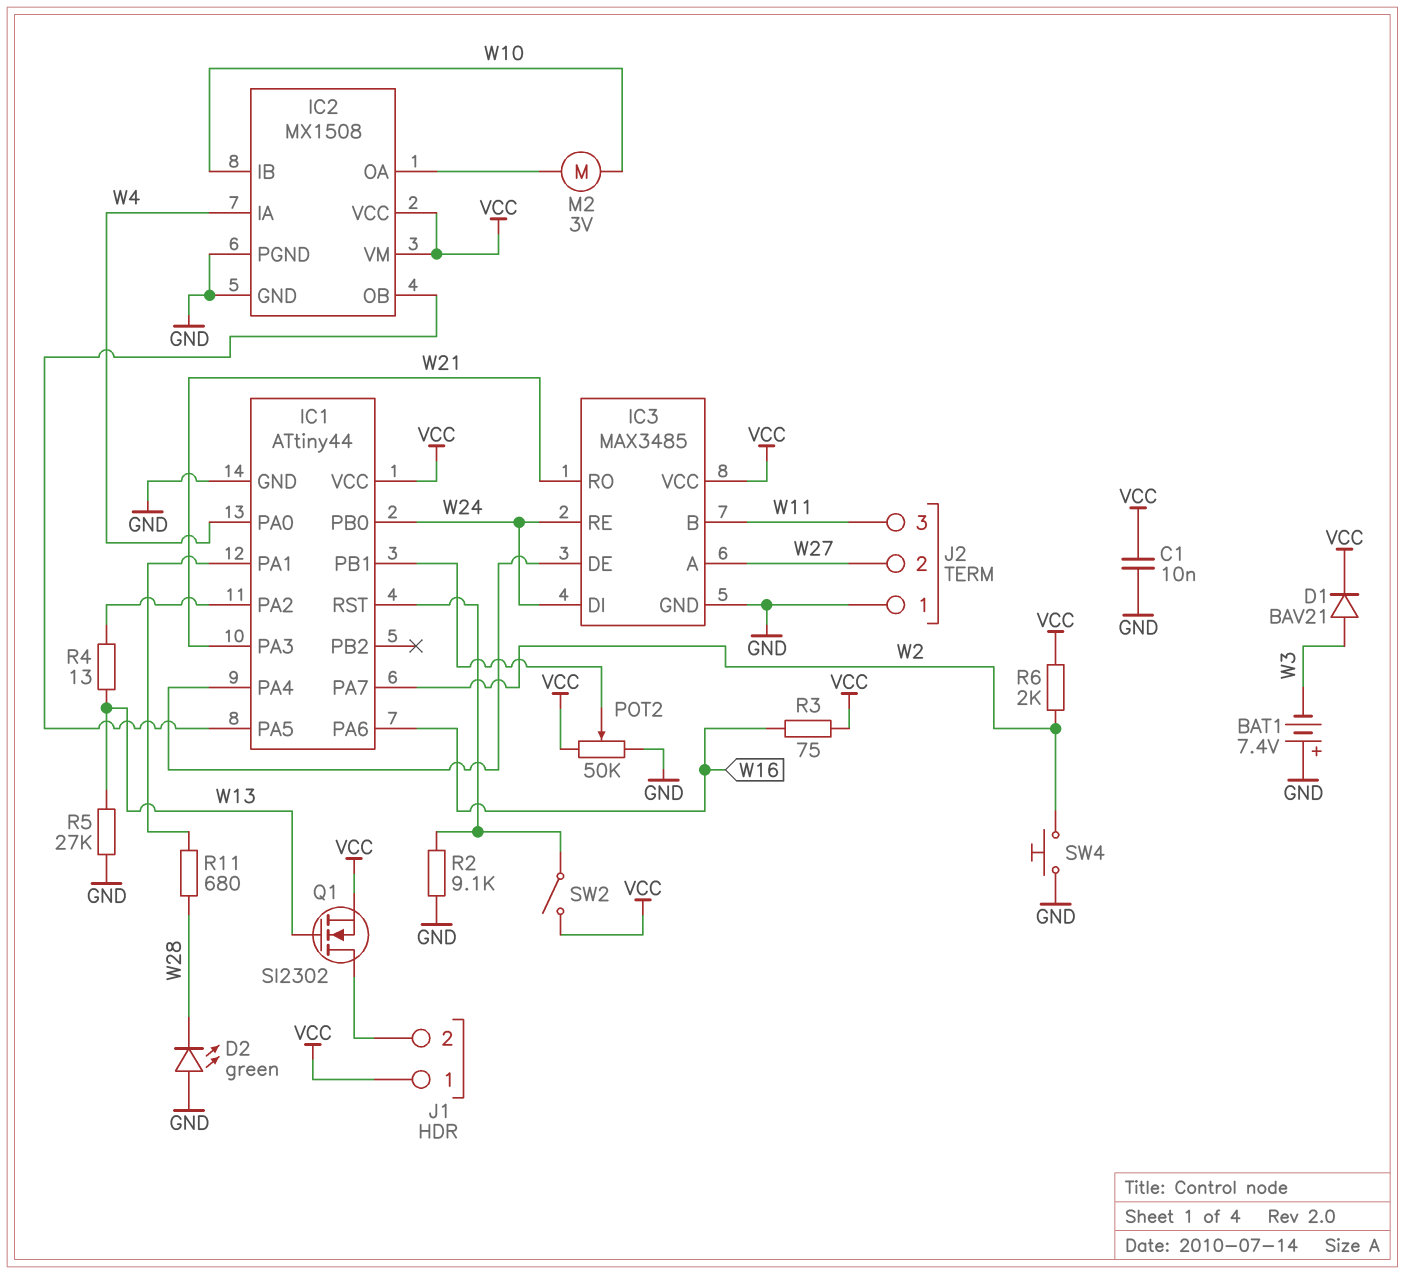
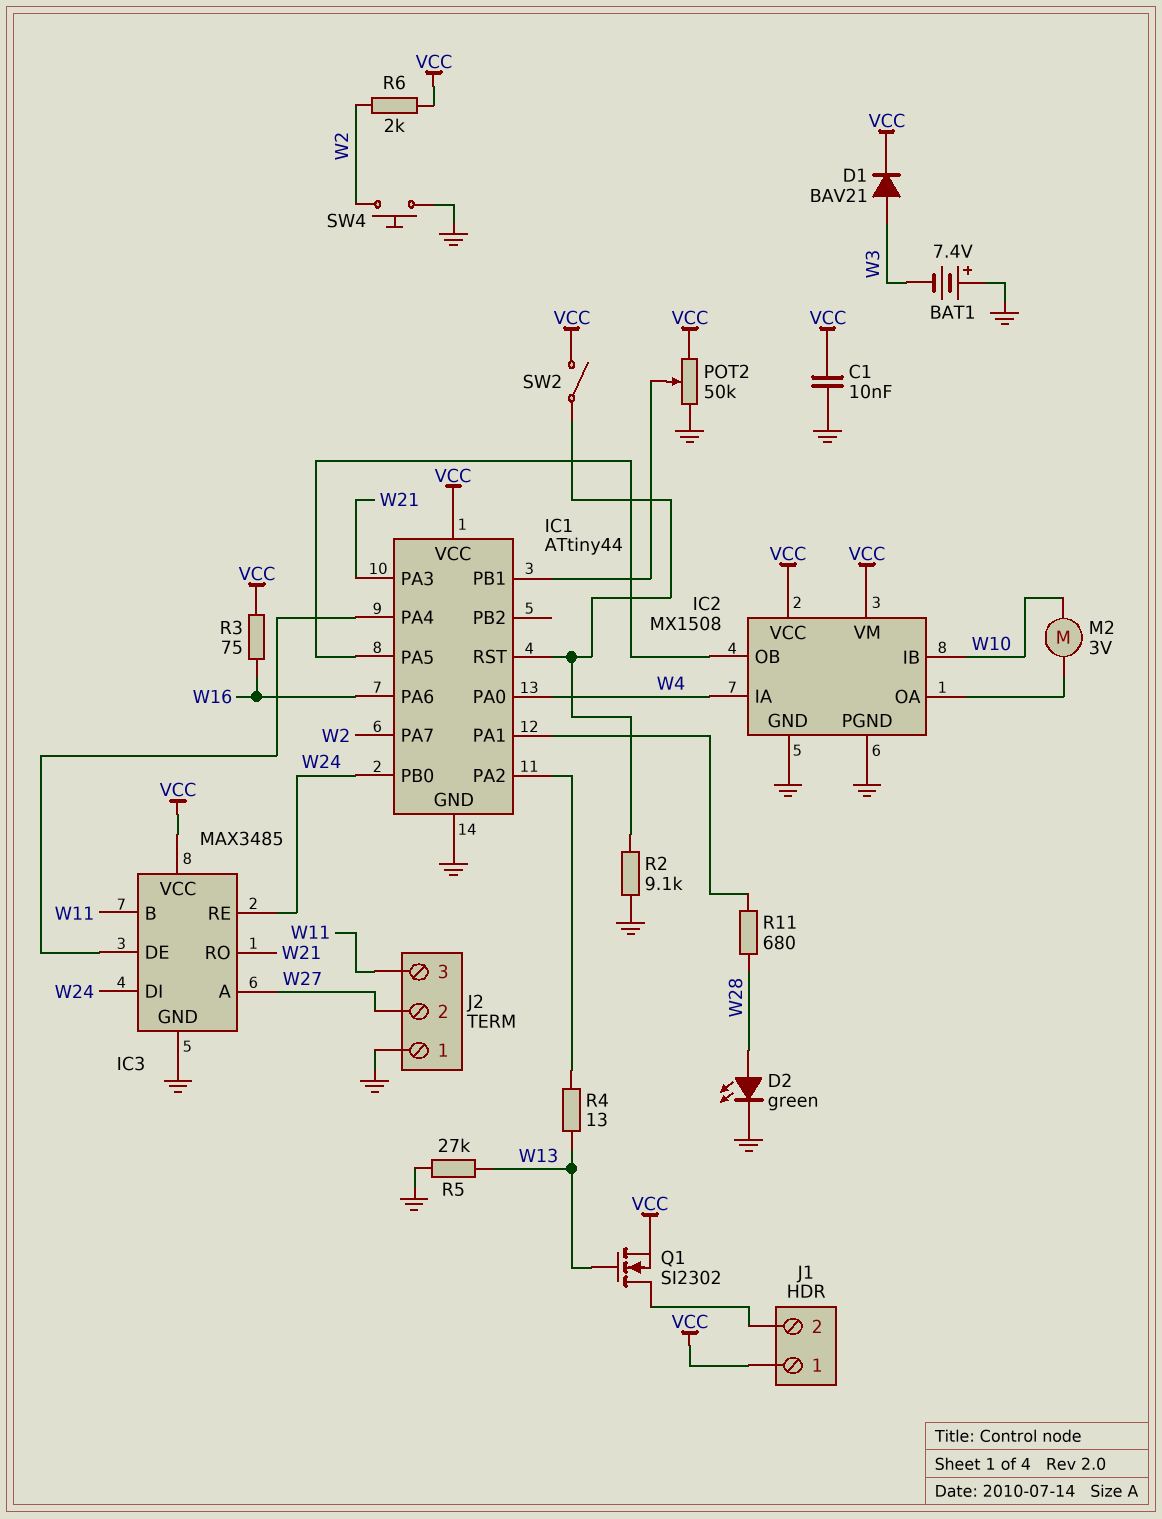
D2: LED green (A GND, K W28) -> LED green (A W28, K GND)

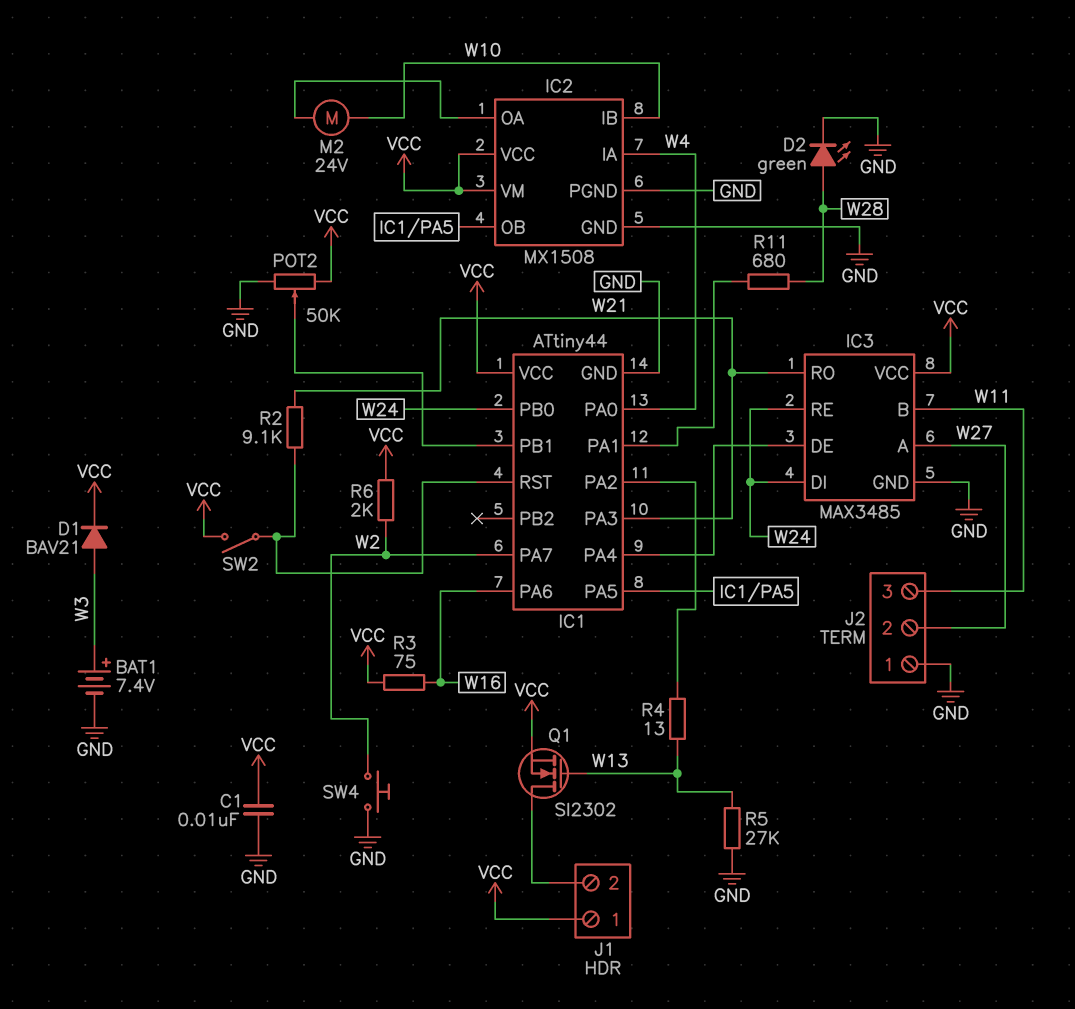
BAT1: 7.4V (plus GND, minus W3) -> 7.4V (plus W3, minus GND)
M2: motor 3V (IC2/OA, W10) -> motor 24V (IC2/OA, W10)
R2: 9.1k (GND, IC1/RST) -> 9.1k (IC1/RST, W21)

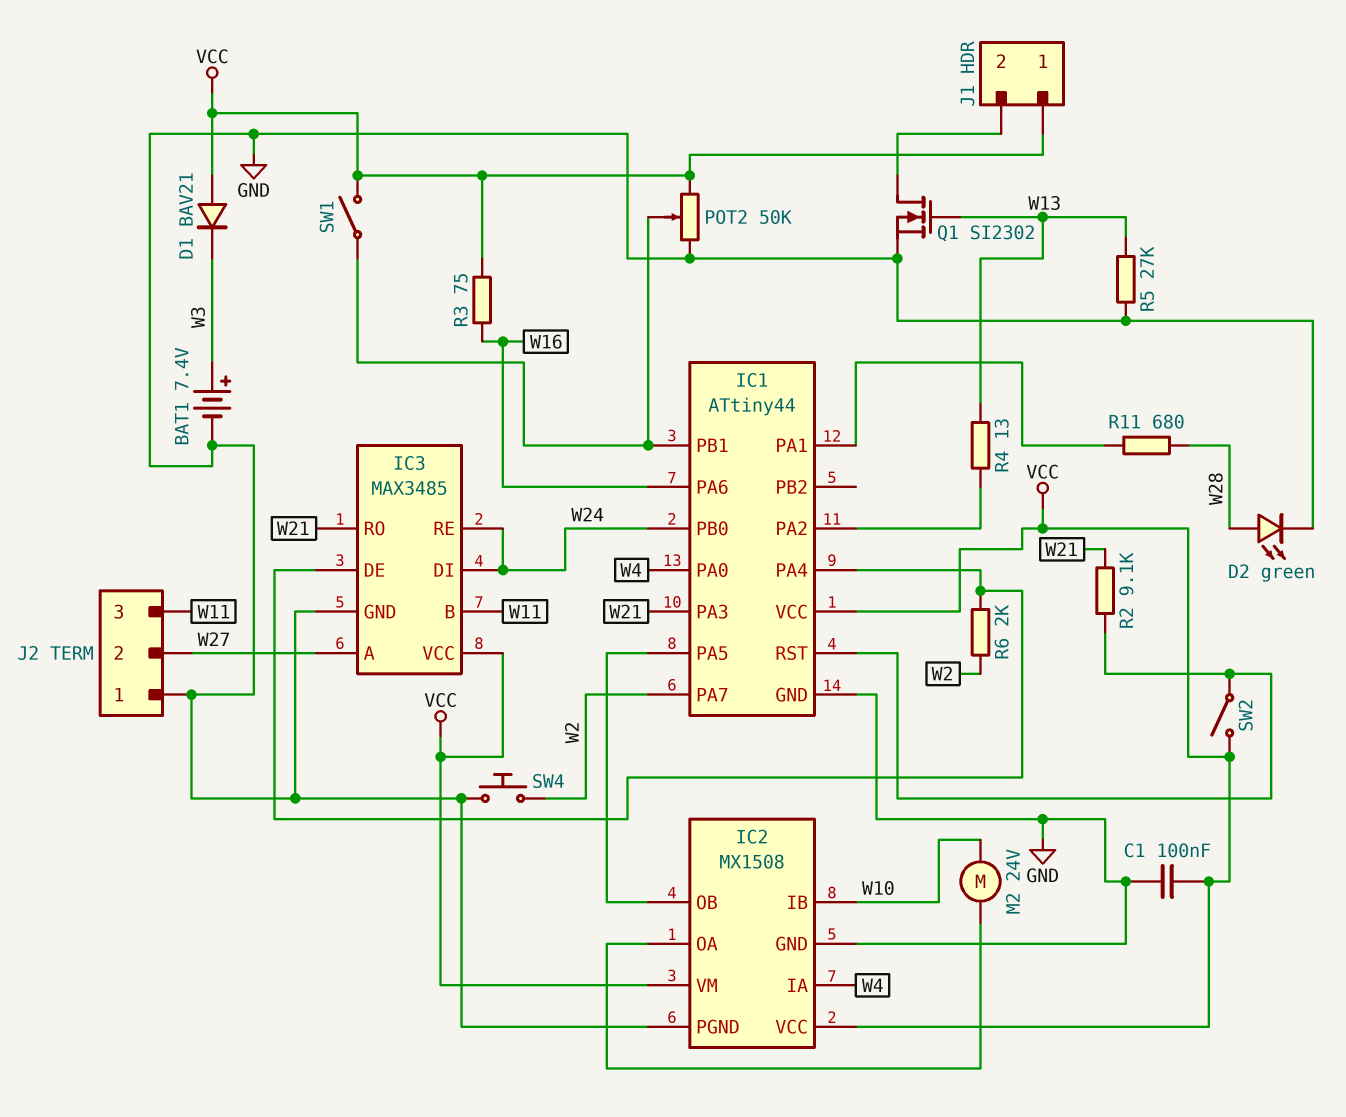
C1: 10nF (GND, VCC) -> 100nF (GND, VCC)
D1: diode BAV21 (A W3, K VCC) -> diode BAV21 (A VCC, K W3)
Q1: NMOS SI2302 (G W13, D J1/2, S VCC) -> NMOS SI2302 (G W13, D J1/2, S GND)
R6: 2k (VCC, W2) -> 2k (IC1/PA4, W2)
SW1: none -> switch (IC1/PB1, VCC)

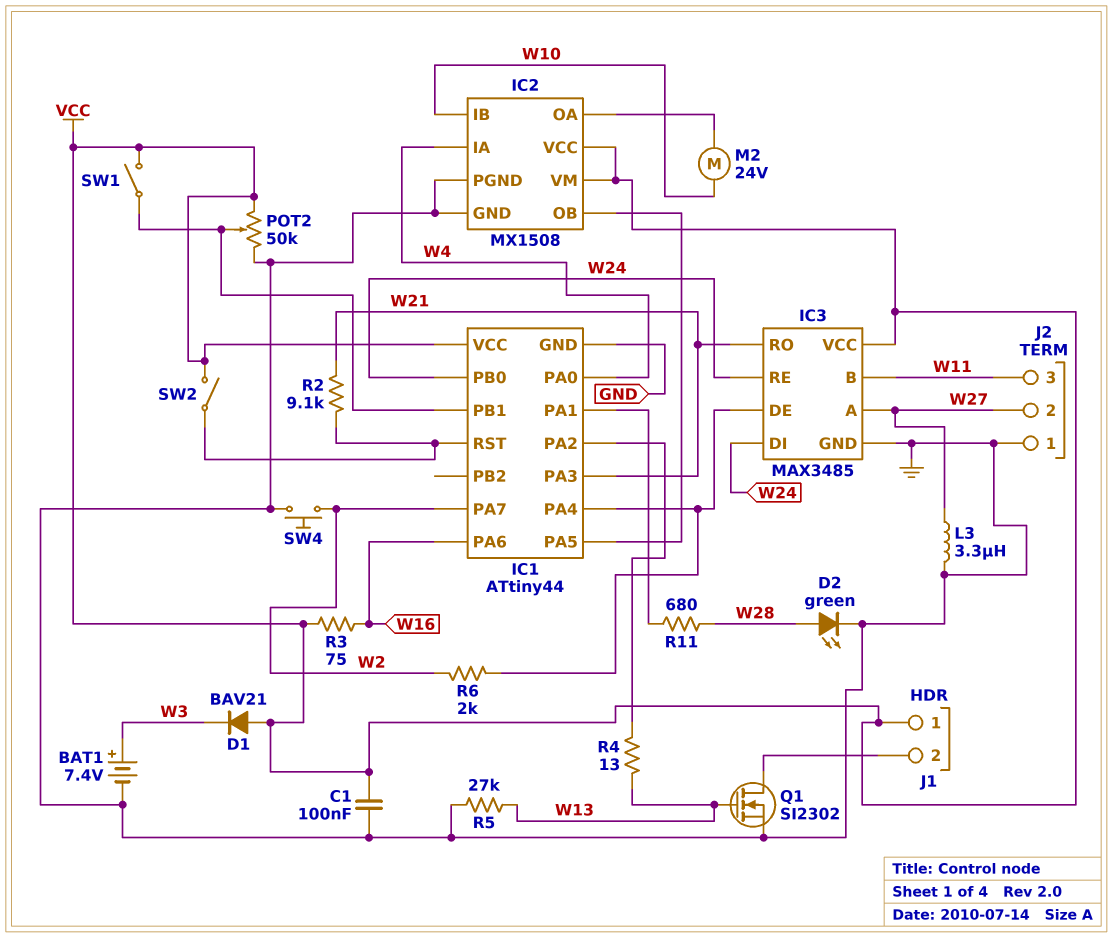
L3: none -> 3.3uH (GND, W27)

